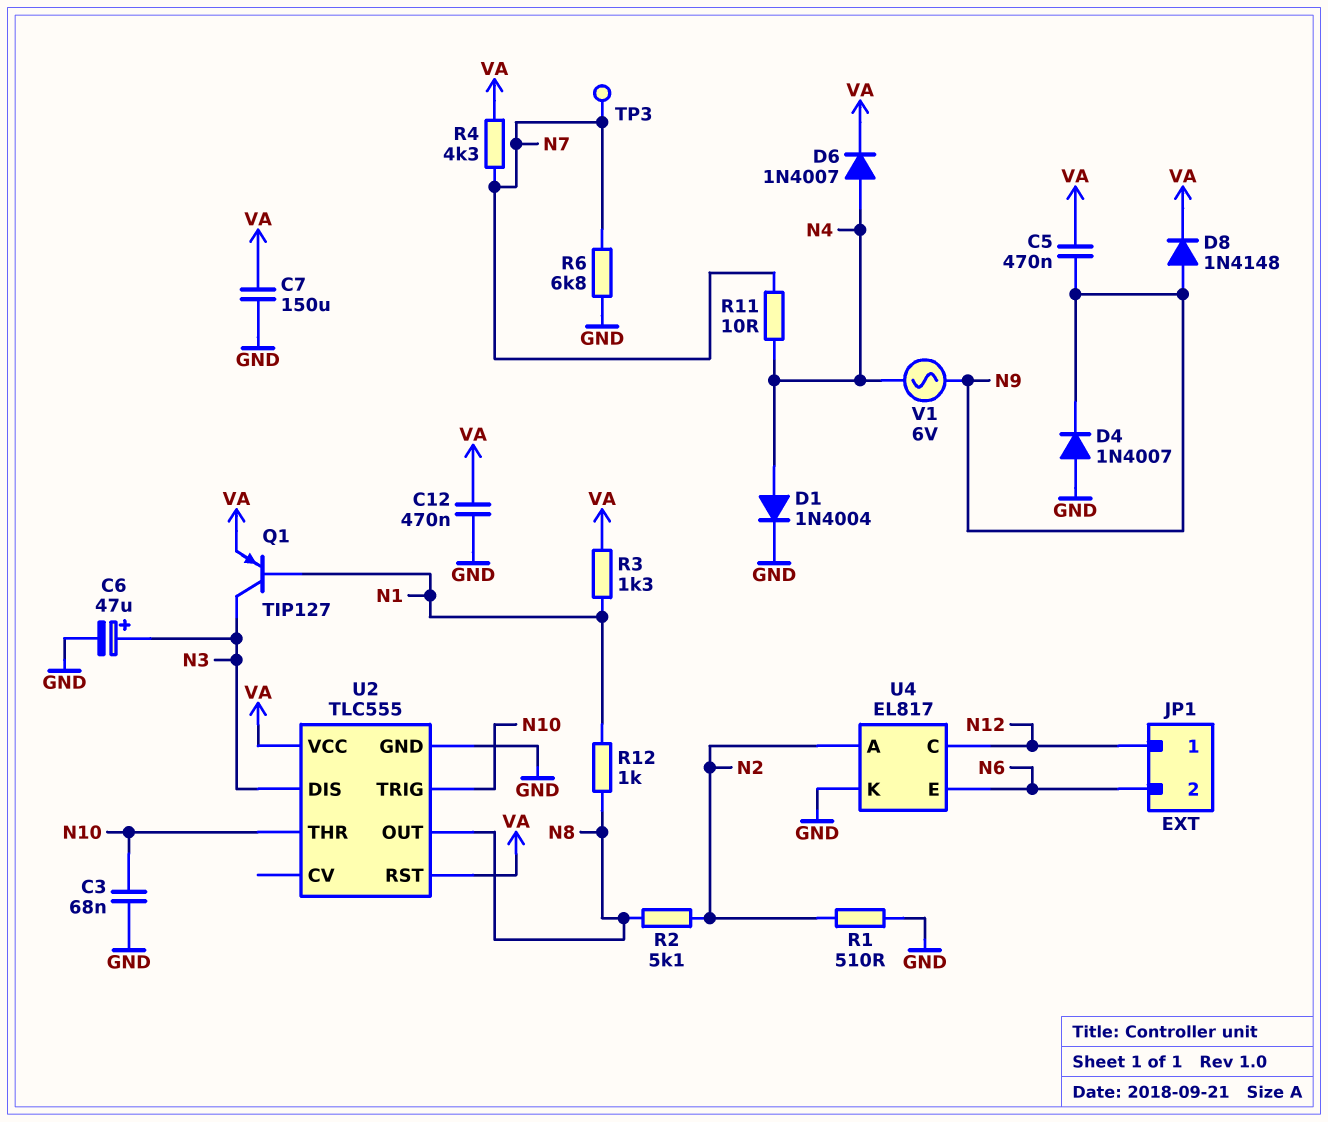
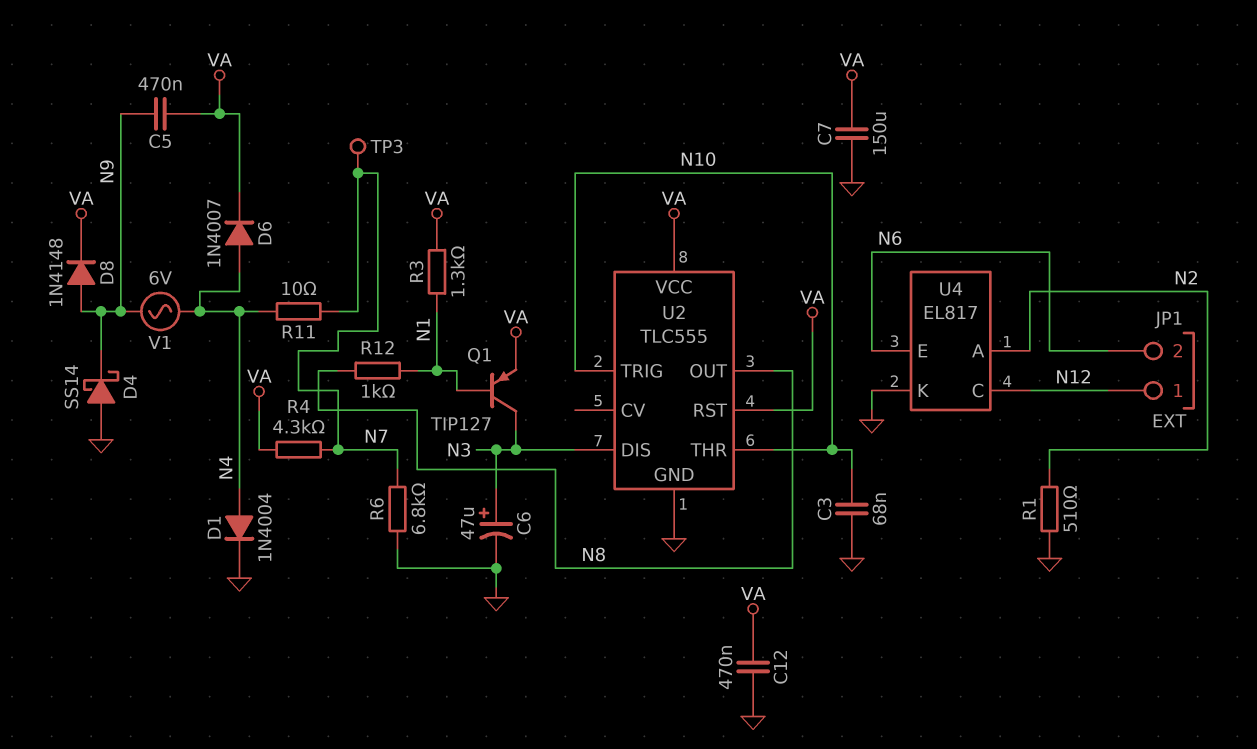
D4: diode 1N4007 (A GND, K N9) -> schottky SS14 (A GND, K N9)
R2: 5.1k (N2, N8) -> none

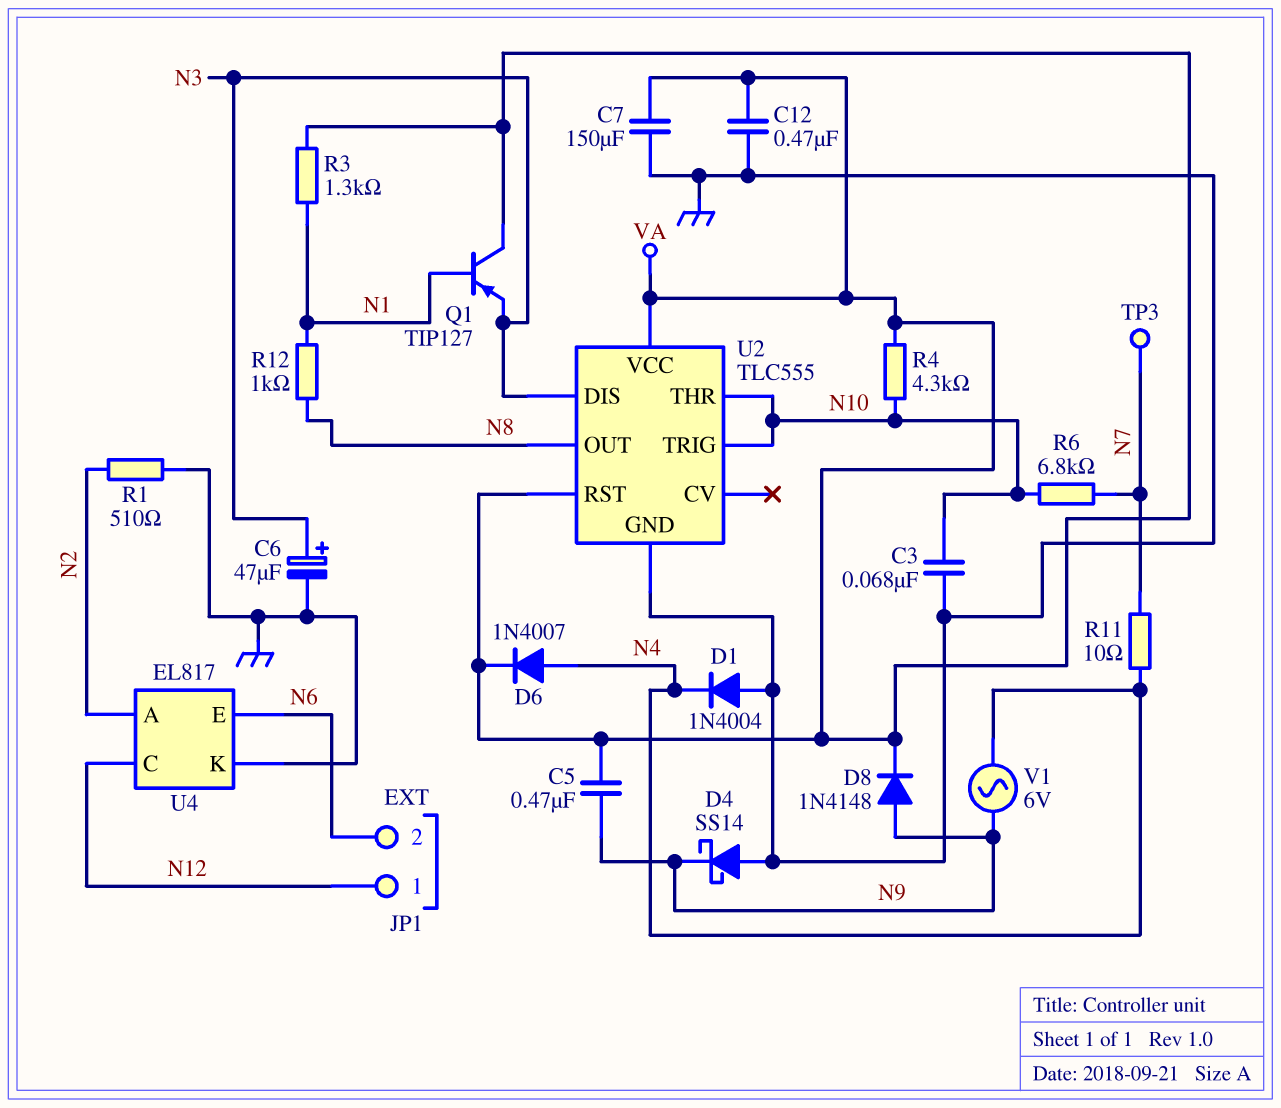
D1: diode 1N4004 (A N4, K GND) -> diode 1N4004 (A GND, K N4)
Q1: PNP TIP127 (B N1, C N3, E VA) -> PNP TIP127 (B N1, C VA, E N3)
R4: 4.3k (N7, VA) -> 4.3k (N10, VA)
R6: 6.8k (GND, N7) -> 6.8k (N7, N10)

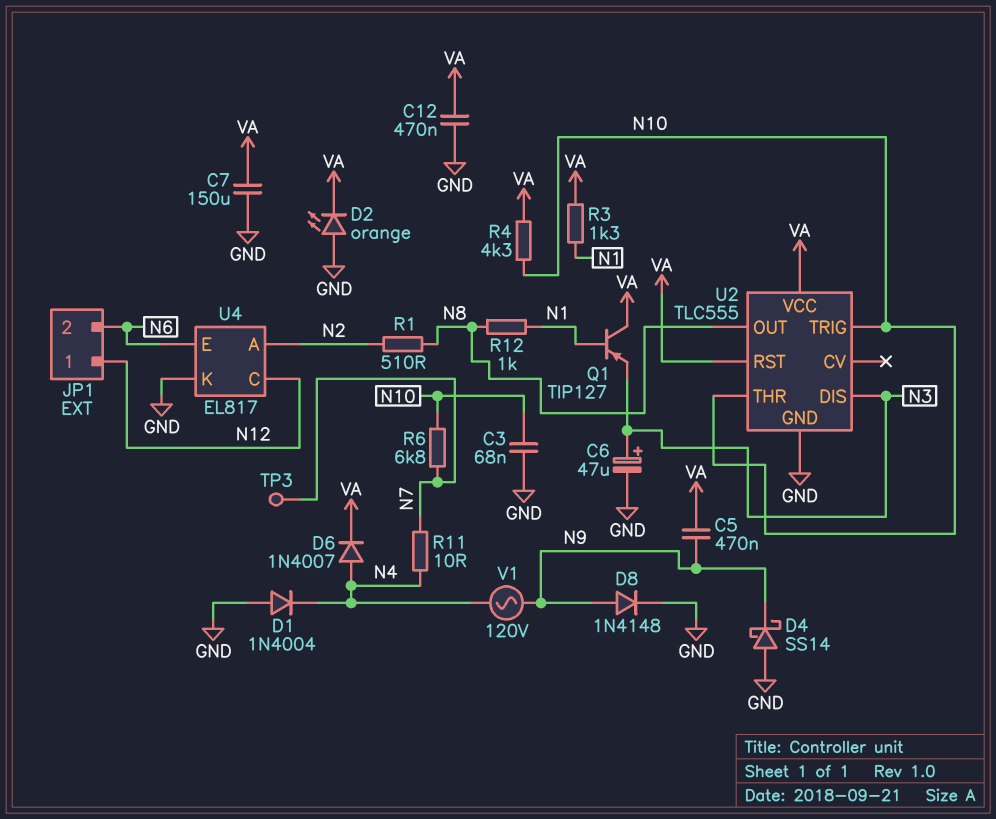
D2: none -> LED orange (A GND, K VA)
D8: diode 1N4148 (A N9, K VA) -> diode 1N4148 (A N9, K GND)
R1: 510 (GND, N2) -> 510 (N2, N8)
V1: AC 6V (N4, N9) -> AC 120V (N4, N9)

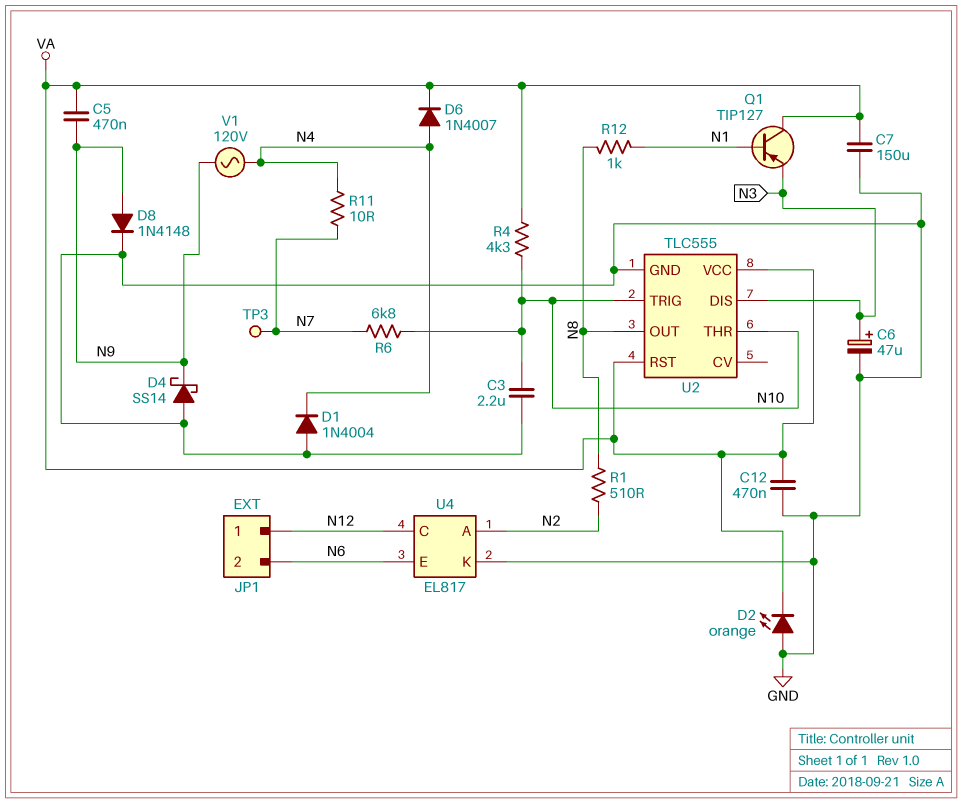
C3: 68nF (GND, N10) -> 2.2uF (GND, N10)
R3: 1.3k (N1, VA) -> none

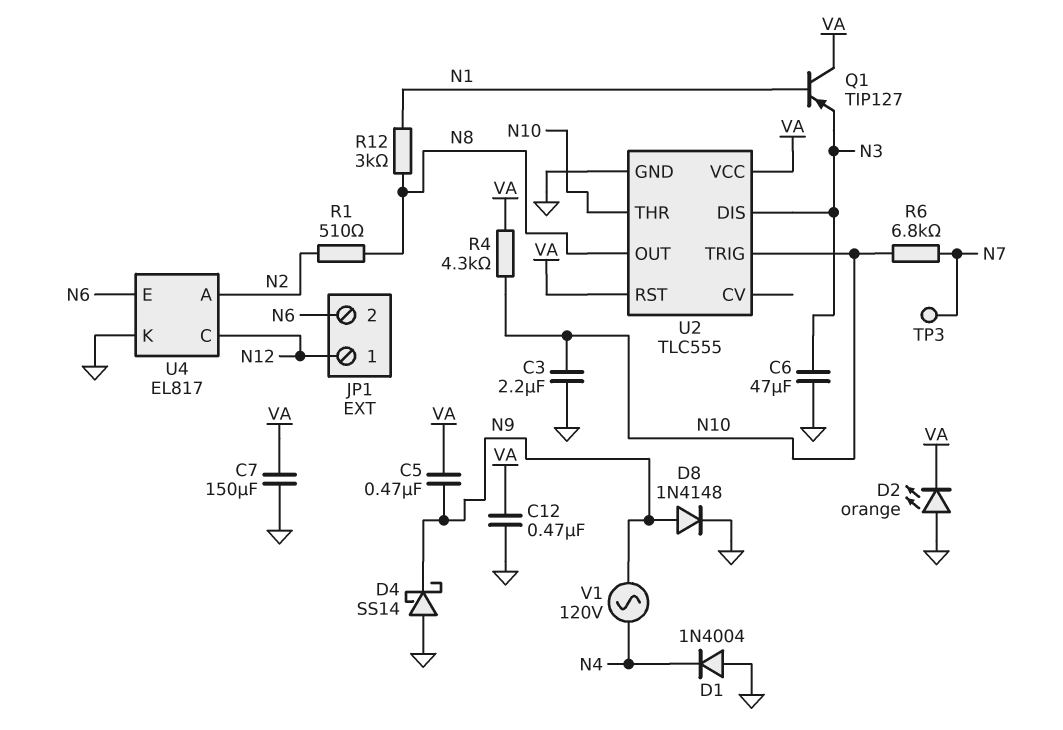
C6: 47uF (plus N3, minus GND) -> 47uF (GND, N3)
D6: diode 1N4007 (A N4, K VA) -> none
R11: 10 (N4, N7) -> none
R12: 1k (N1, N8) -> 3k (N1, N8)

